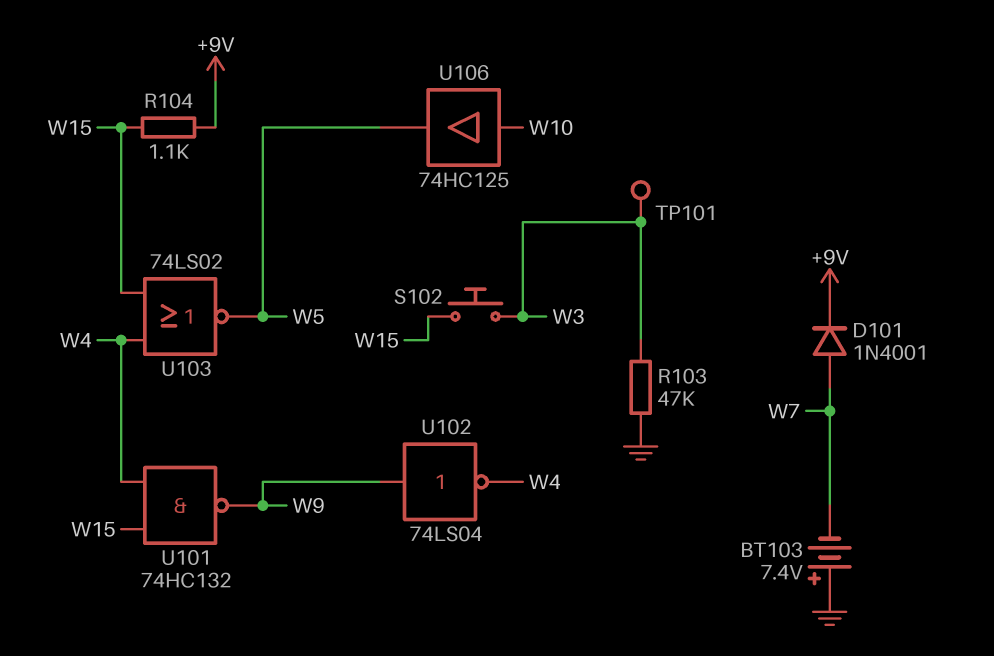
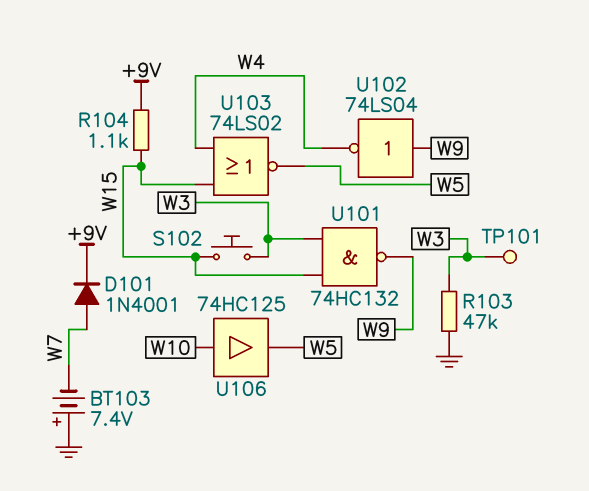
U101: NAND 74HC132 (in W4, in W15, out W9) -> NAND 74HC132 (in W3, in W15, out W9)

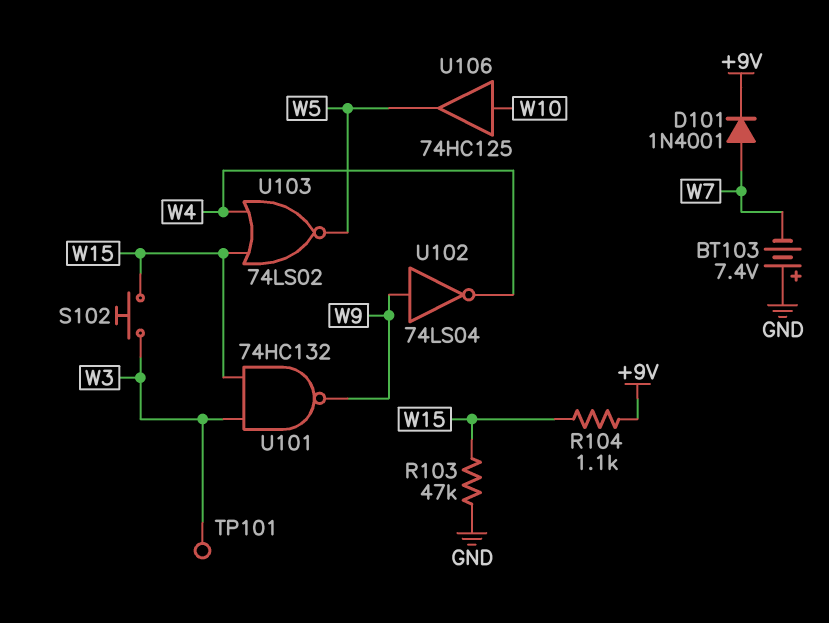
R103: 47k (GND, W3) -> 47k (GND, W15)

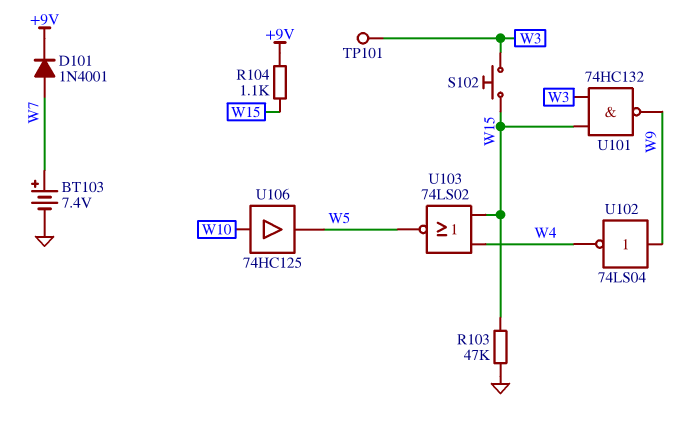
BT103: 7.4V (plus GND, minus W7) -> 7.4V (plus W7, minus GND)

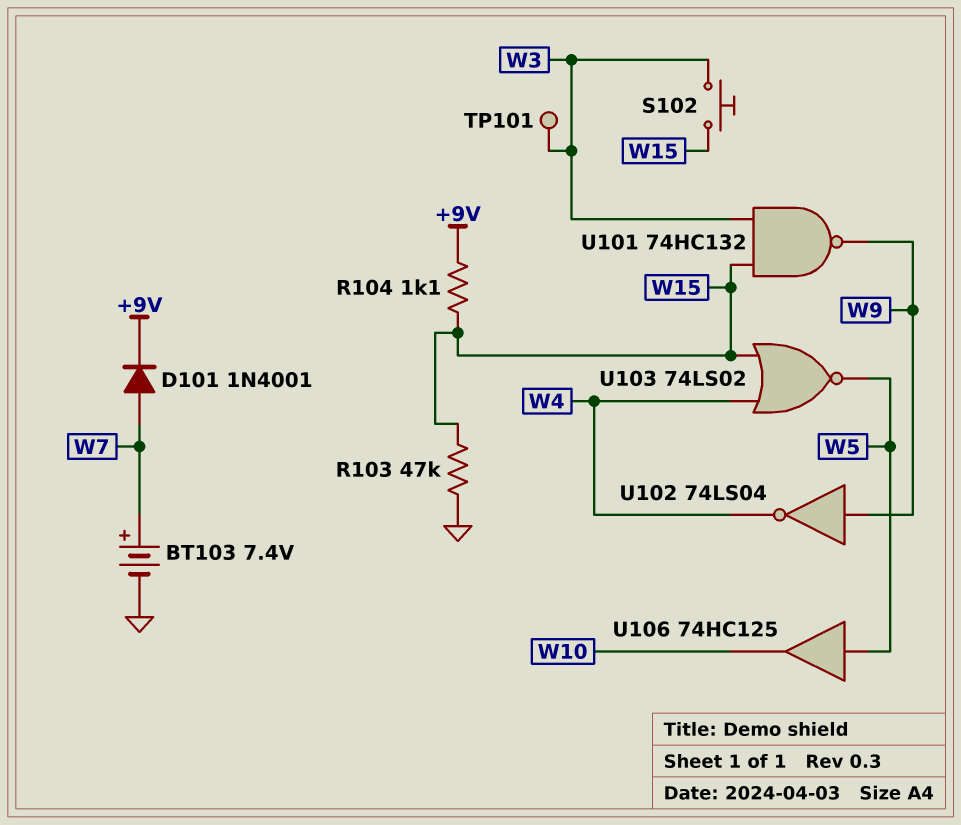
U106: buffer 74HC125 (in W10, out W5) -> buffer 74HC125 (in W5, out W10)

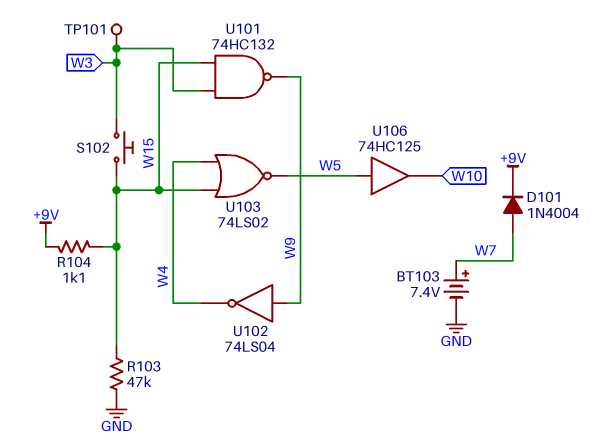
D101: diode 1N4001 (A W7, K +9V) -> diode 1N4004 (A W7, K +9V)

